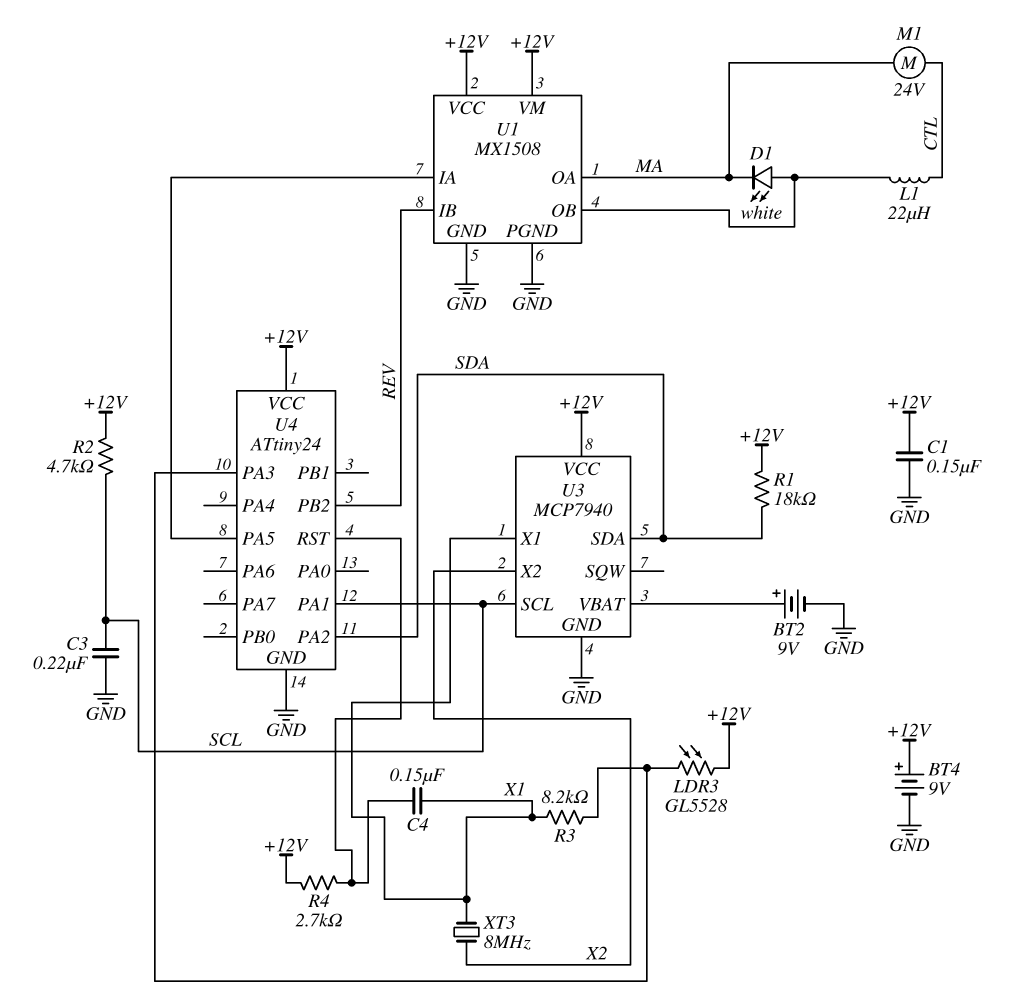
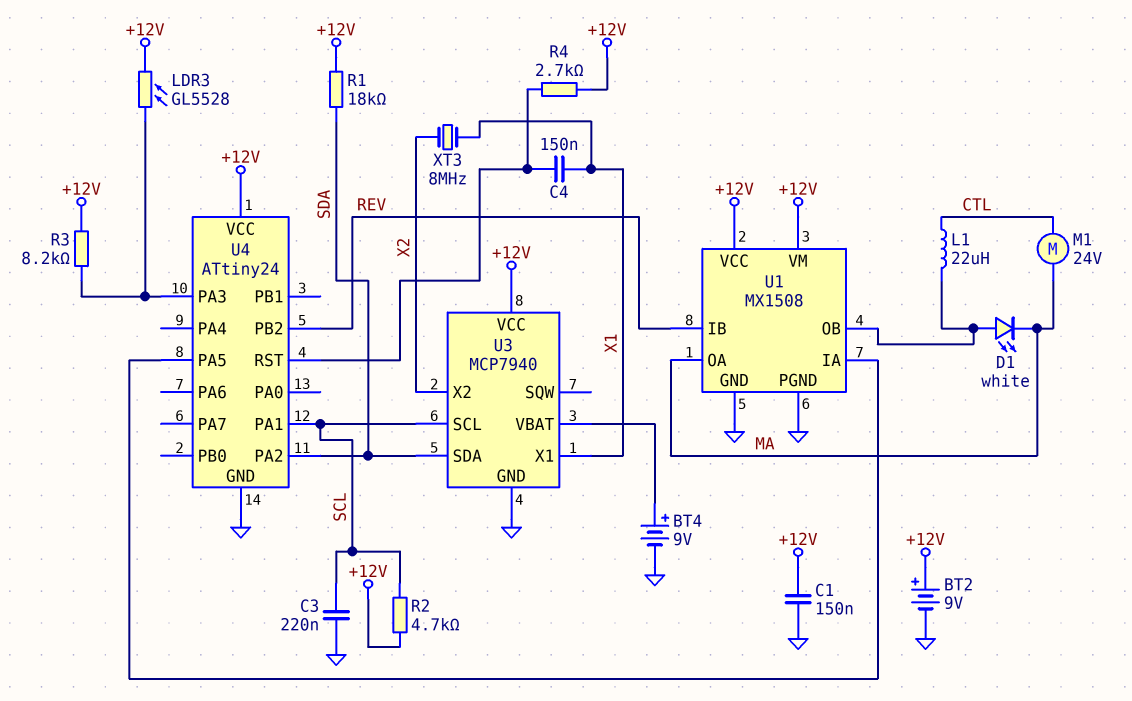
BT2: 9V (plus U3/VBAT, minus GND) -> 9V (plus +12V, minus GND)
BT4: 9V (plus +12V, minus GND) -> 9V (plus U3/VBAT, minus GND)
R3: 8.2k (U4/PA3, X1) -> 8.2k (+12V, U4/PA3)

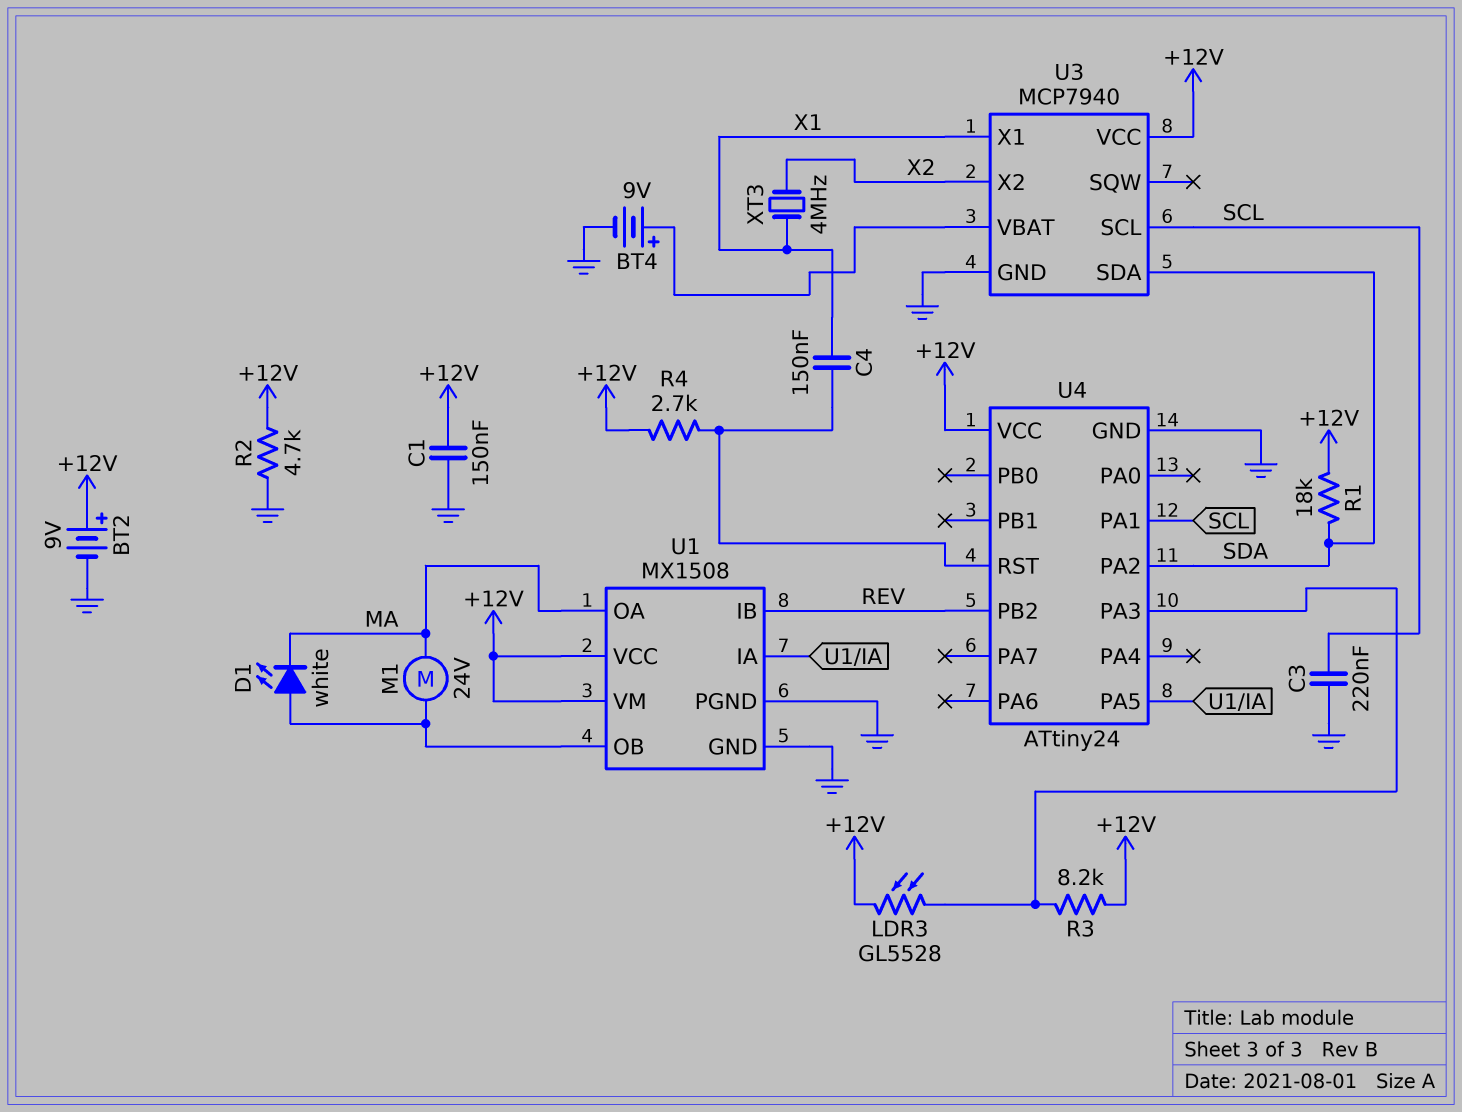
L1: 22uH (CTL, U1/OB) -> none
M1: motor 24V (CTL, MA) -> motor 24V (MA, U1/OB)
R2: 4.7k (+12V, SCL) -> 4.7k (+12V, GND)
XT3: 8MHz (X1, X2) -> 4MHz (X1, X2)

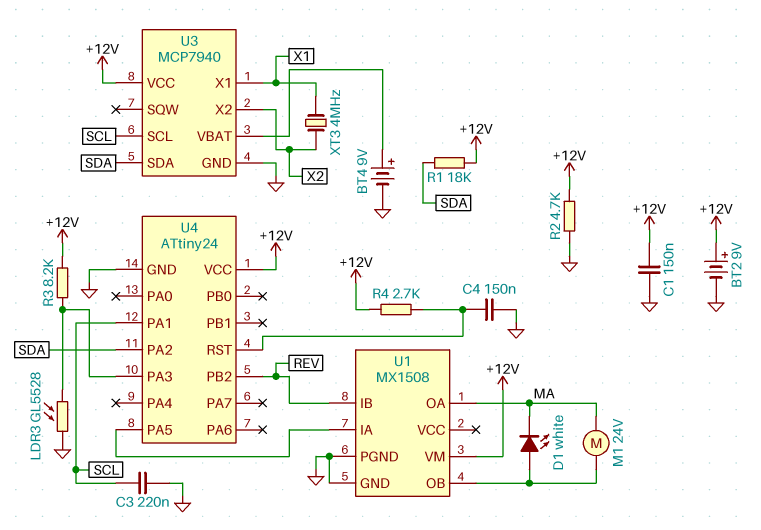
C4: 150nF (U4/RST, X1) -> 150nF (GND, U4/RST)
LDR3: GL5528 (+12V, U4/PA3) -> GL5528 (GND, U4/PA3)
U1 pin VCC: +12V -> none

